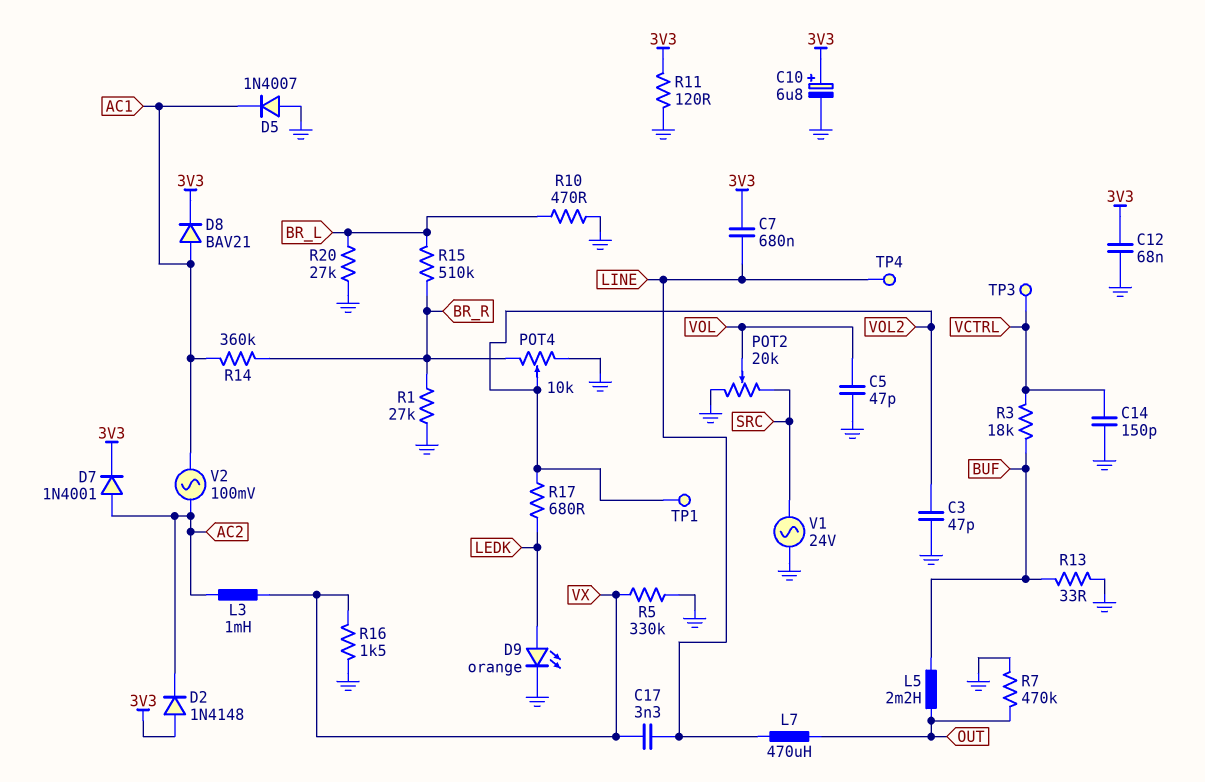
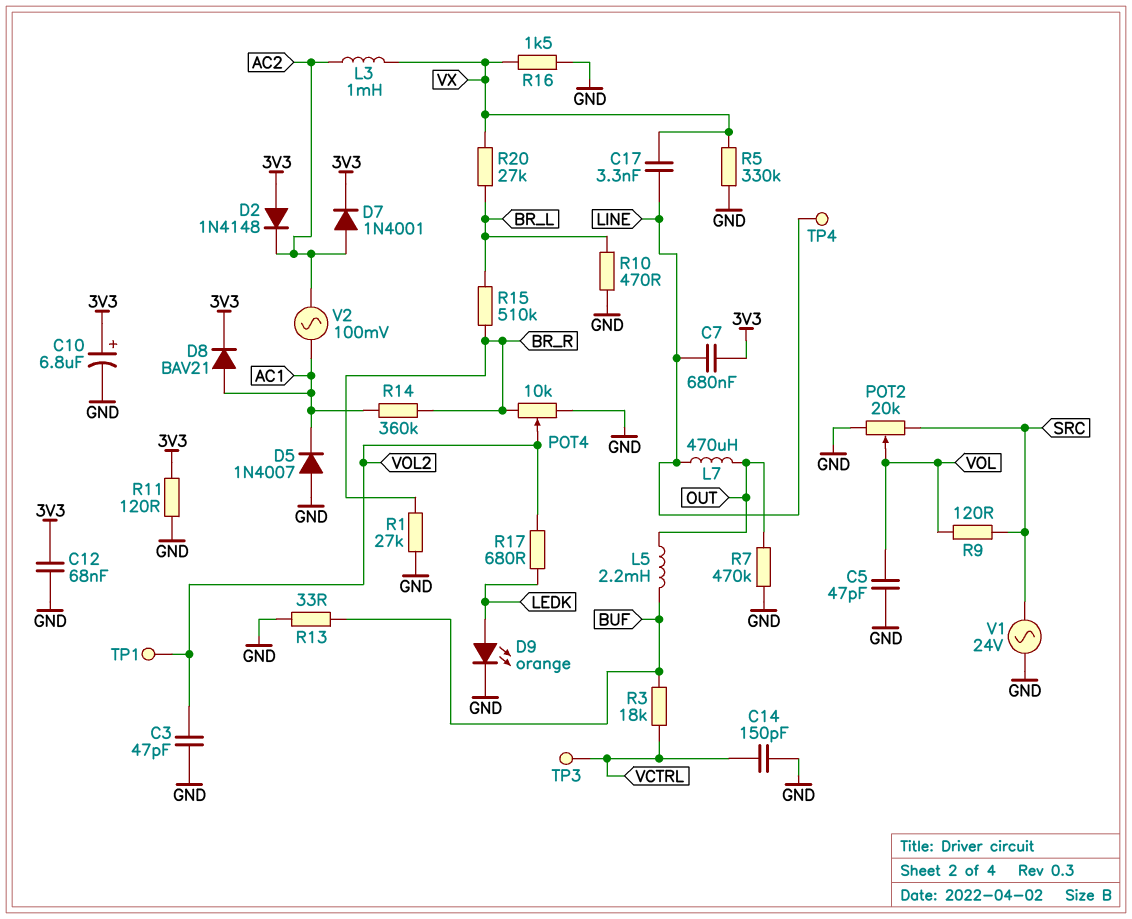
R9: none -> 120 (SRC, VOL)
R20: 27k (BR_L, GND) -> 27k (BR_L, VX)

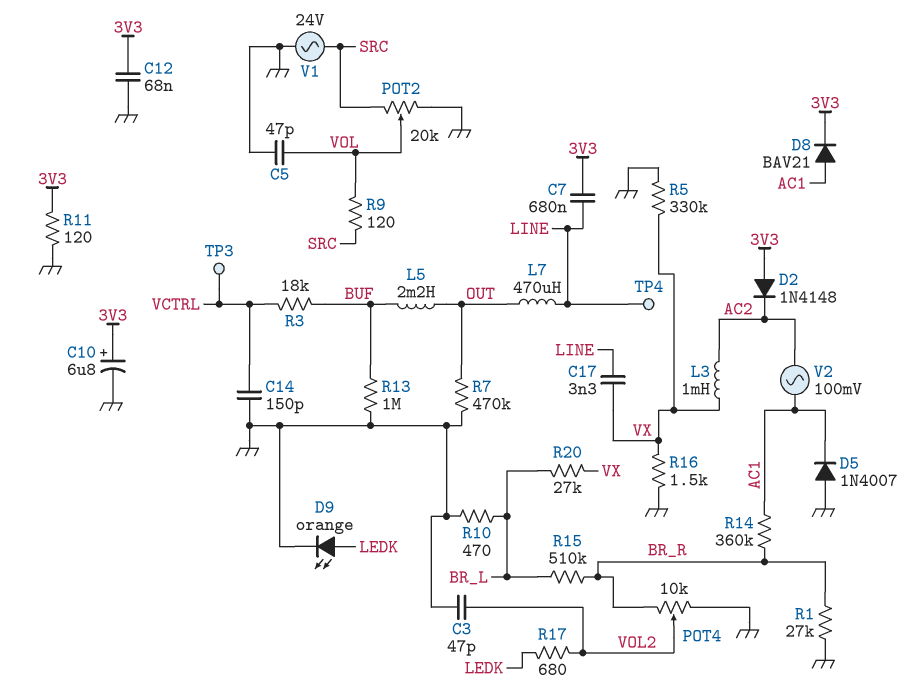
D7: diode 1N4001 (A AC2, K 3V3) -> none
R13: 33 (BUF, GND) -> 1M (BUF, GND)
TP1: test point (VOL2) -> none

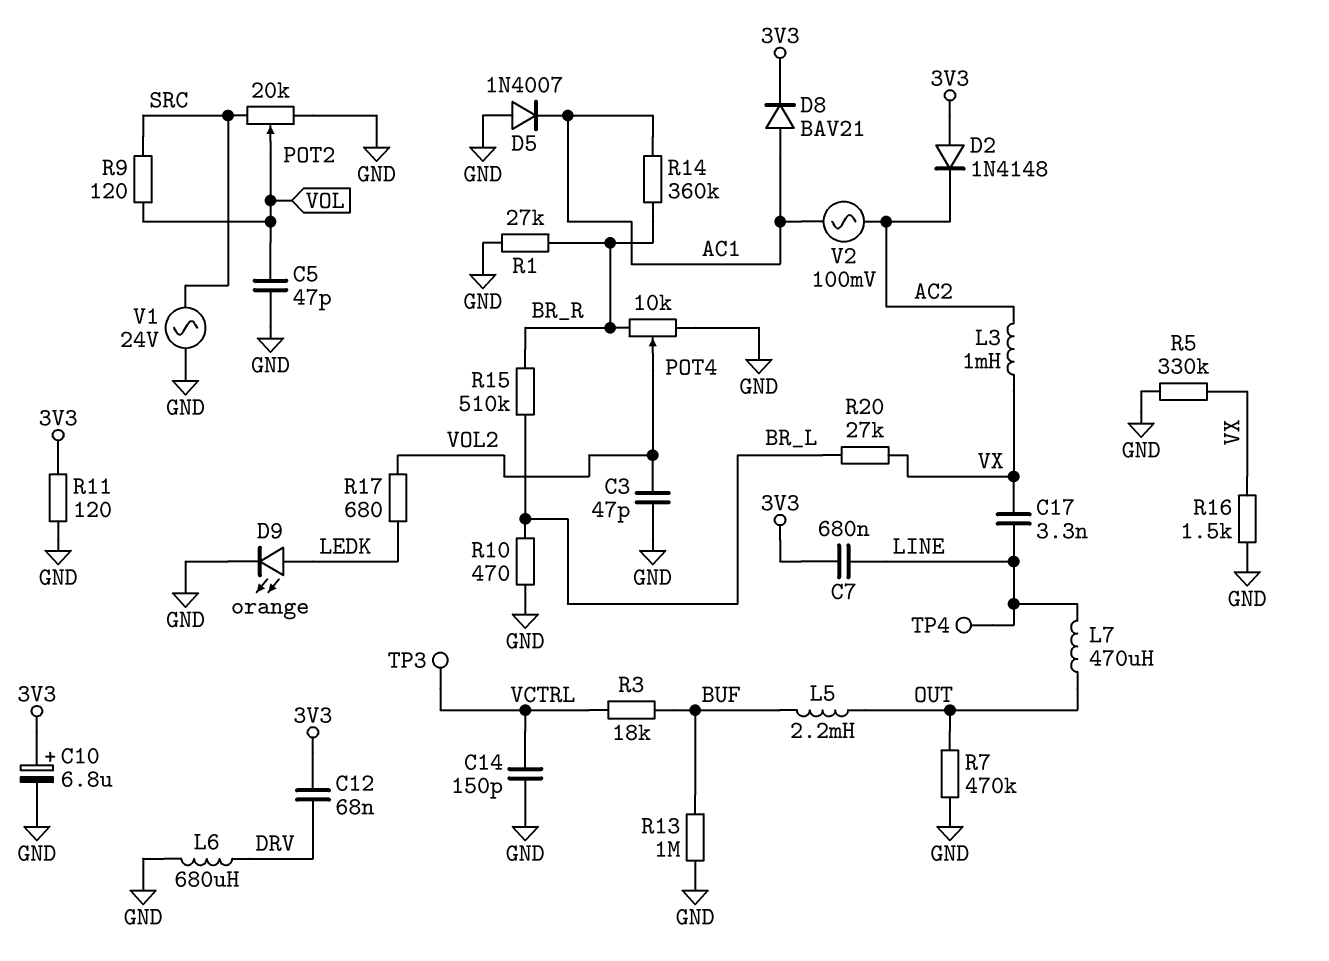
C12: 68nF (3V3, GND) -> 68nF (3V3, DRV)
L6: none -> 680uH (DRV, GND)

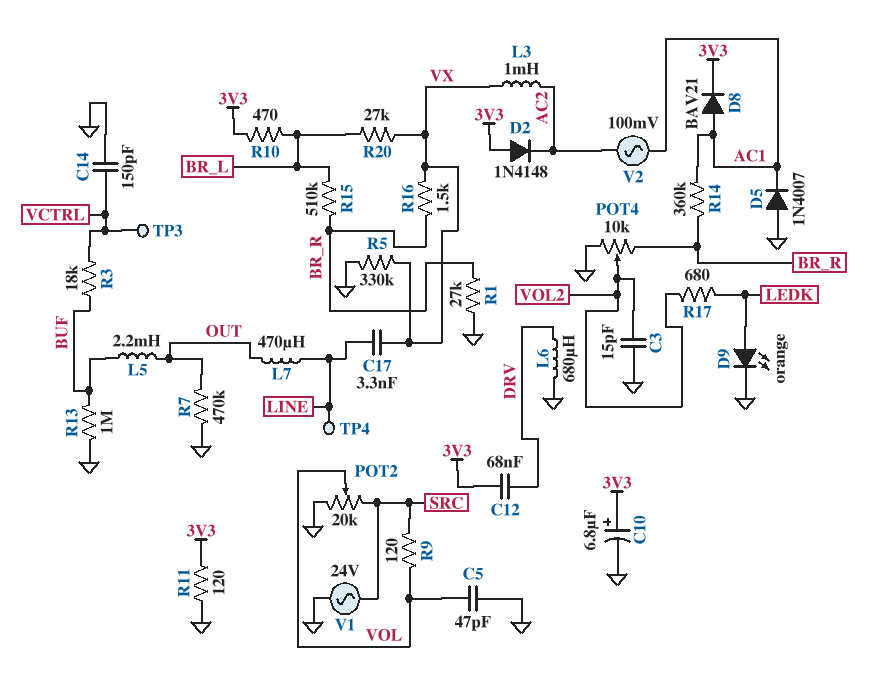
C3: 47pF (GND, VOL2) -> 15pF (GND, VOL2)
C7: 680nF (3V3, LINE) -> none
R10: 470 (BR_L, GND) -> 470 (3V3, BR_L)
R16: 1.5k (GND, VX) -> 1.5k (BR_R, VX)

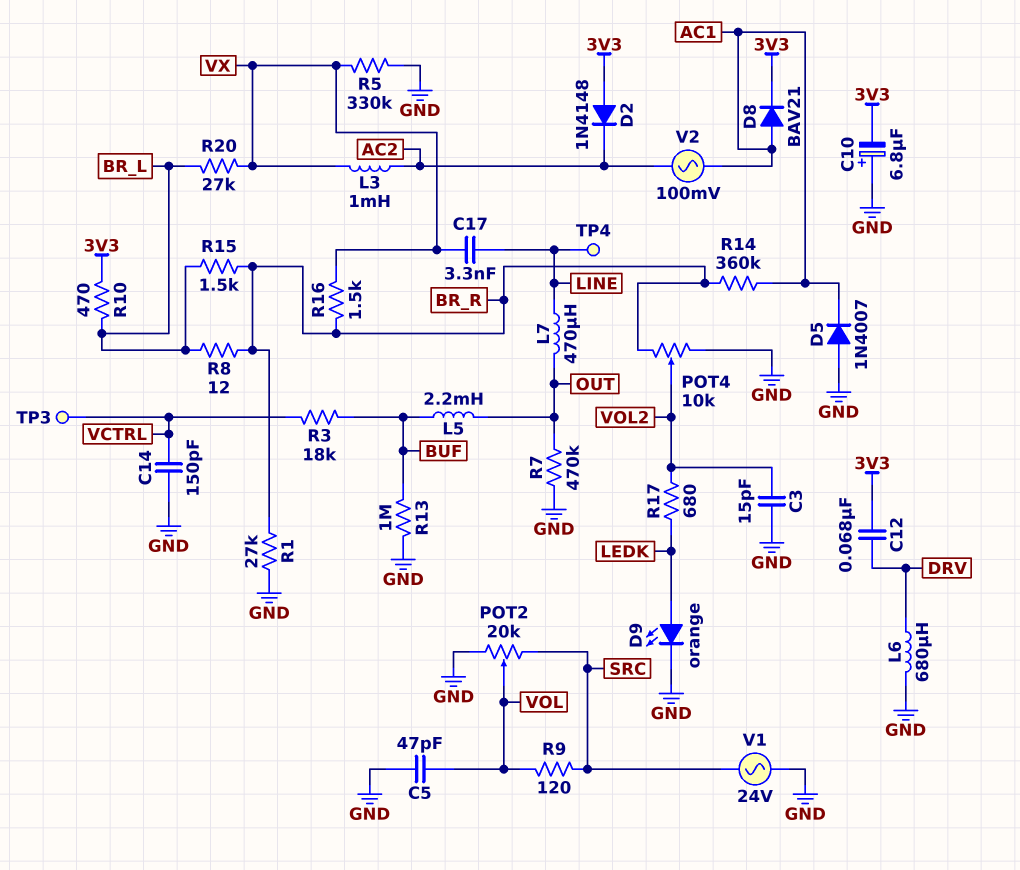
C10: 6.8uF (plus 3V3, minus GND) -> 6.8uF (plus GND, minus 3V3)
R8: none -> 12 (BR_L, BR_R)
R11: 120 (3V3, GND) -> none
R15: 510k (BR_L, BR_R) -> 1.5k (BR_L, BR_R)

